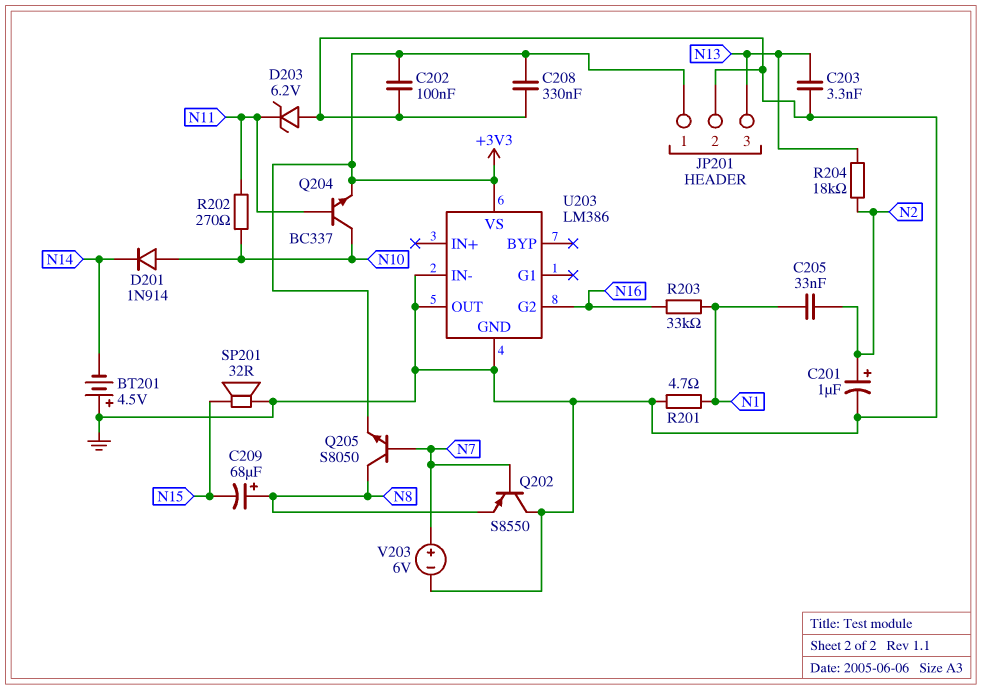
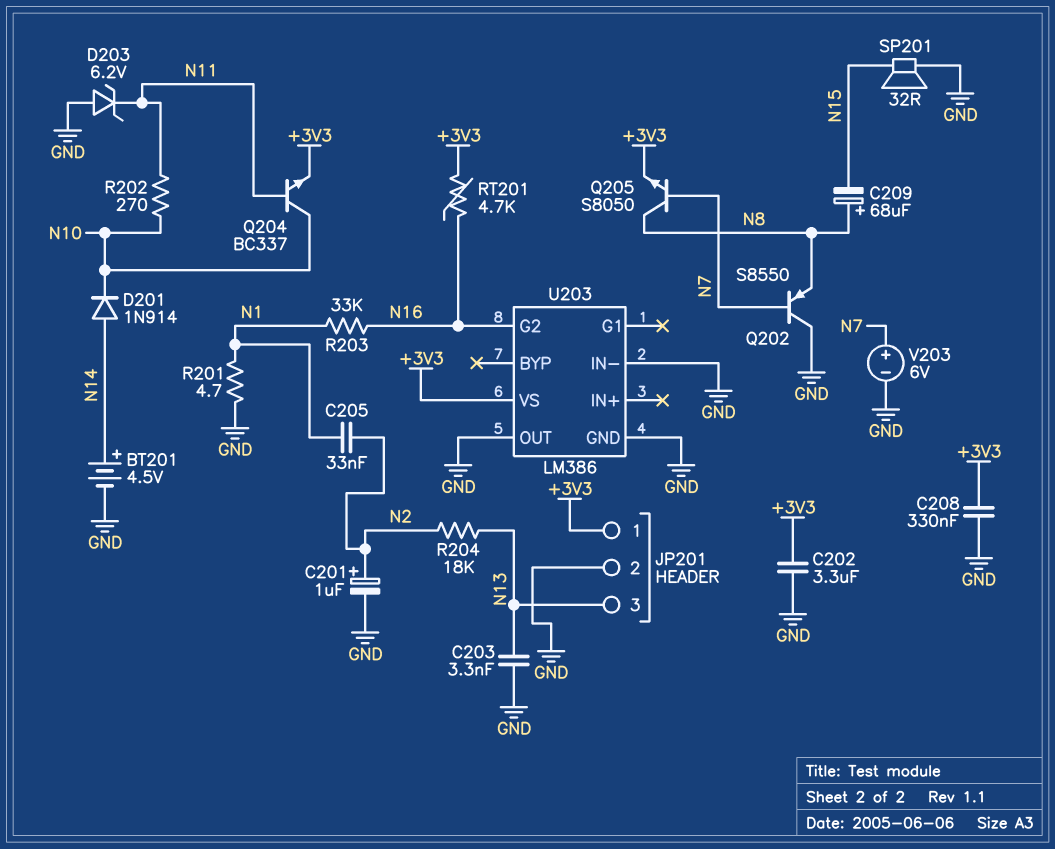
BT201: 4.5V (plus GND, minus N14) -> 4.5V (plus N14, minus GND)
C202: 100nF (+3V3, GND) -> 3.3uF (+3V3, GND)
D201: diode 1N914 (A N10, K N14) -> diode 1N914 (A N14, K N10)
RT201: none -> 4.7k (+3V3, N16)

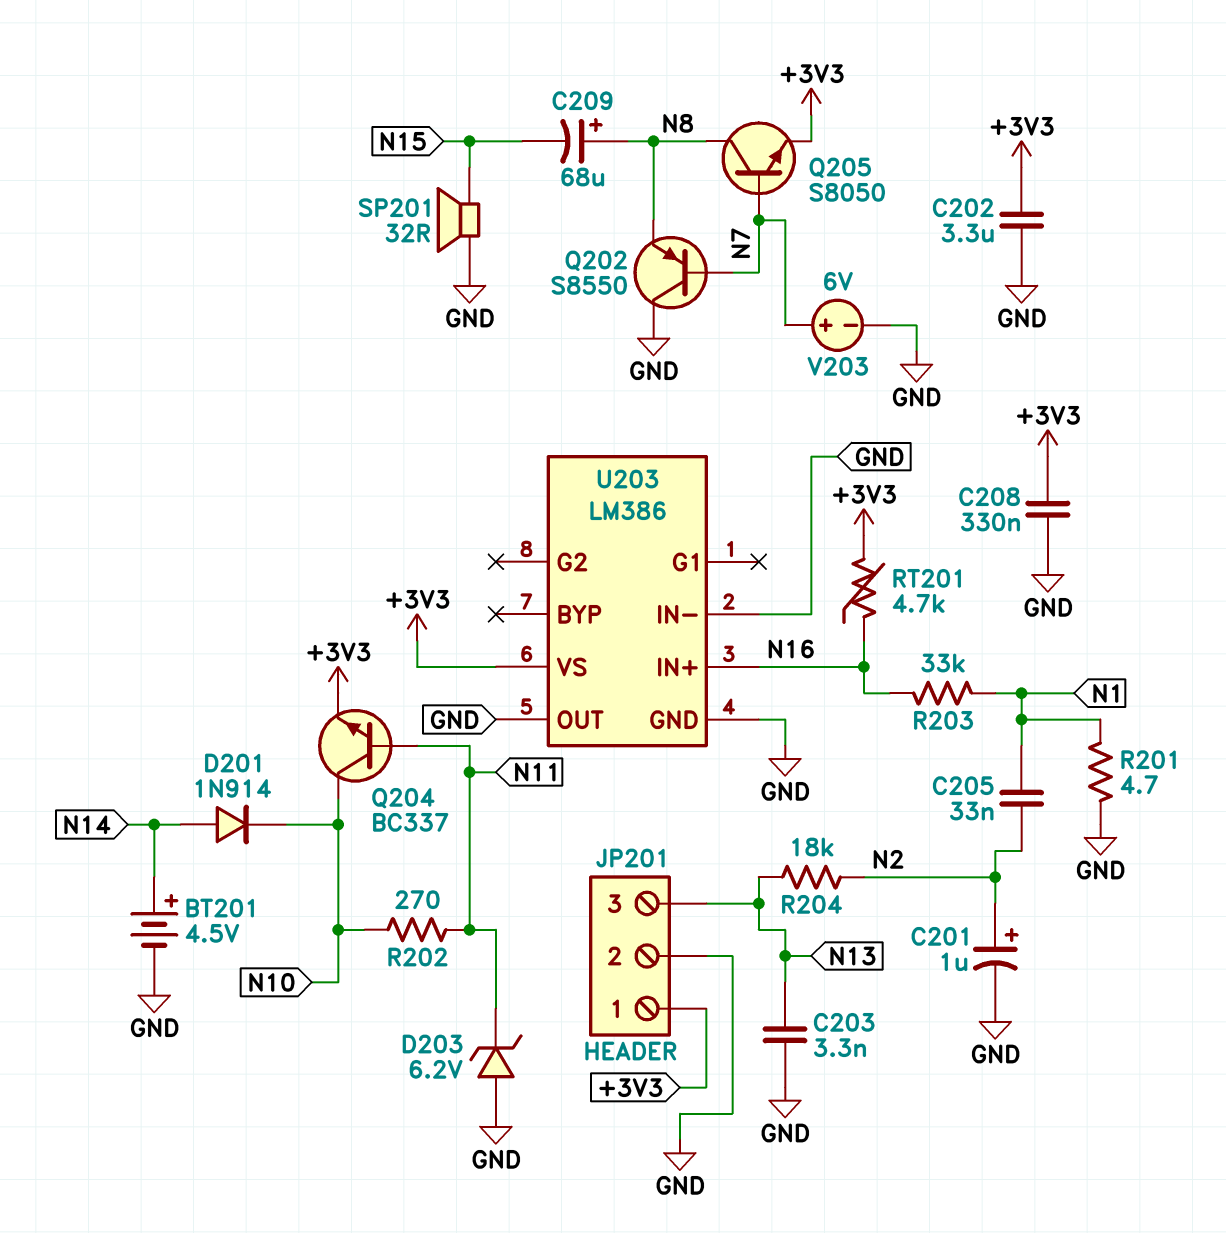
U203 pin G2: N16 -> none
U203 pin IN+: none -> N16

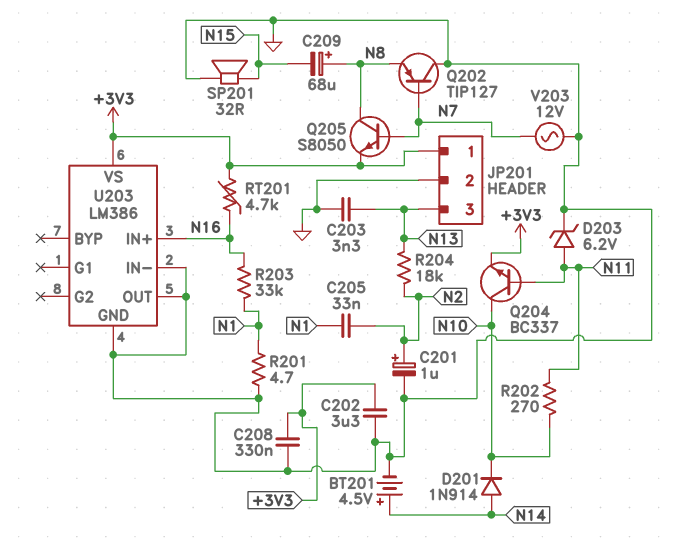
D203: zener 6.2V (A GND, K N11) -> zener 6.2V (A N11, K GND)
Q202: PNP S8550 (B N7, C GND, E N8) -> PNP TIP127 (B N7, C GND, E N8)
V203: 6V (plus N7, minus GND) -> AC 12V (GND, N7)

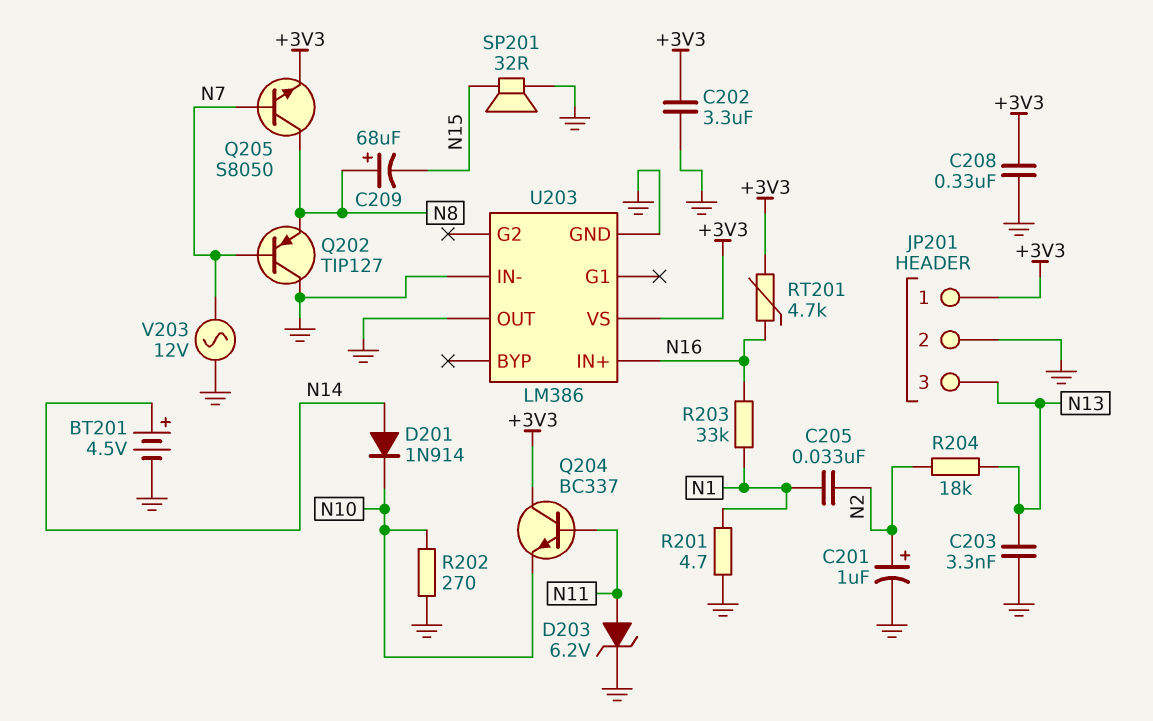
Q204: NPN BC337 (B N11, C N10, E +3V3) -> NPN BC337 (B N11, C +3V3, E N10)
R202: 270 (N10, N11) -> 270 (GND, N10)

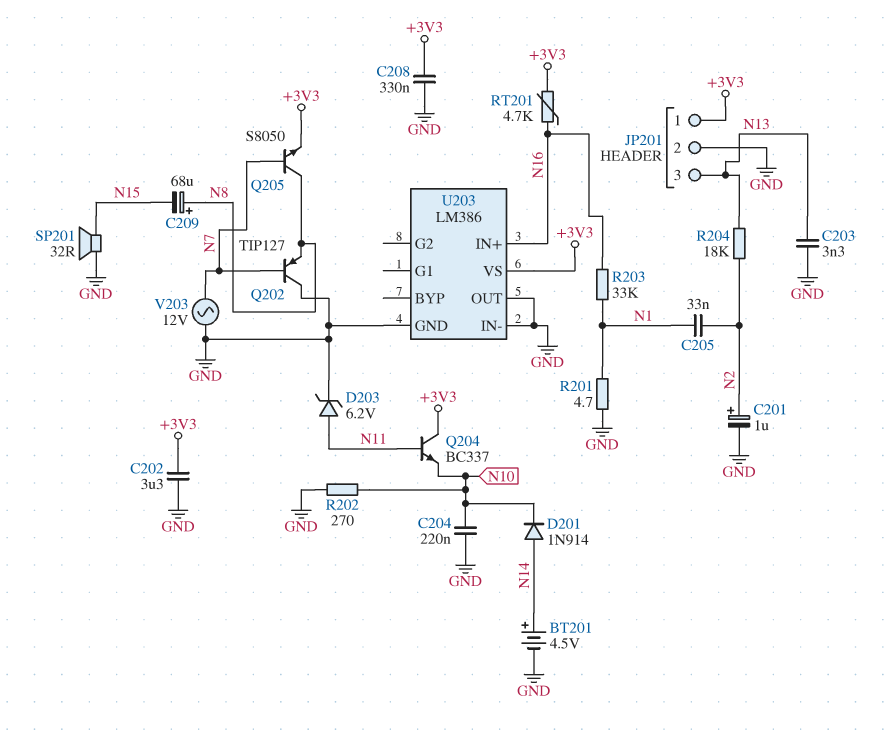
C204: none -> 220nF (GND, N10)

